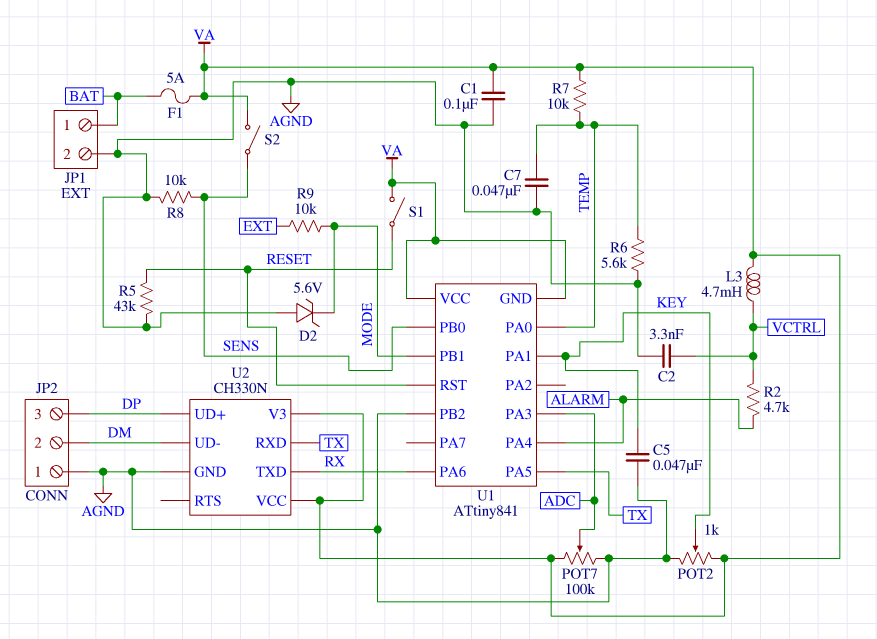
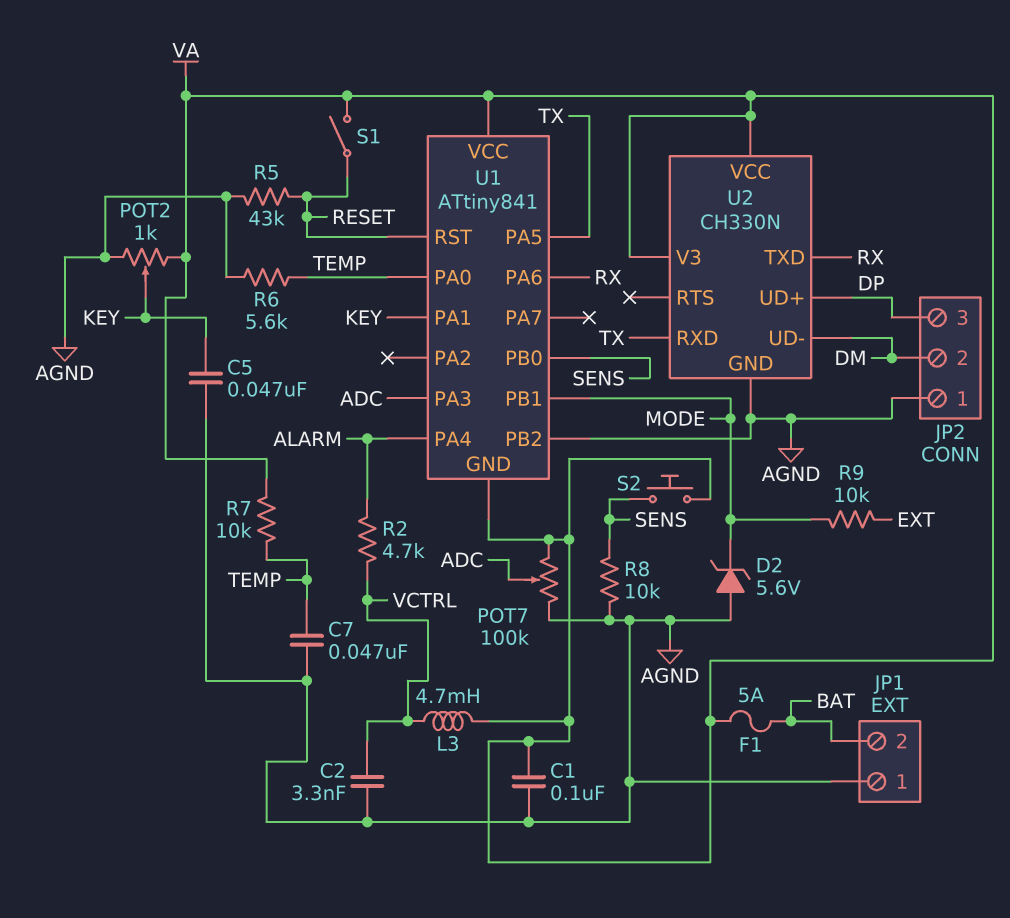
JP1 pin 1: BAT -> AGND
JP1 pin 2: AGND -> BAT
S2: switch (SENS, VA) -> button (SENS, VA)

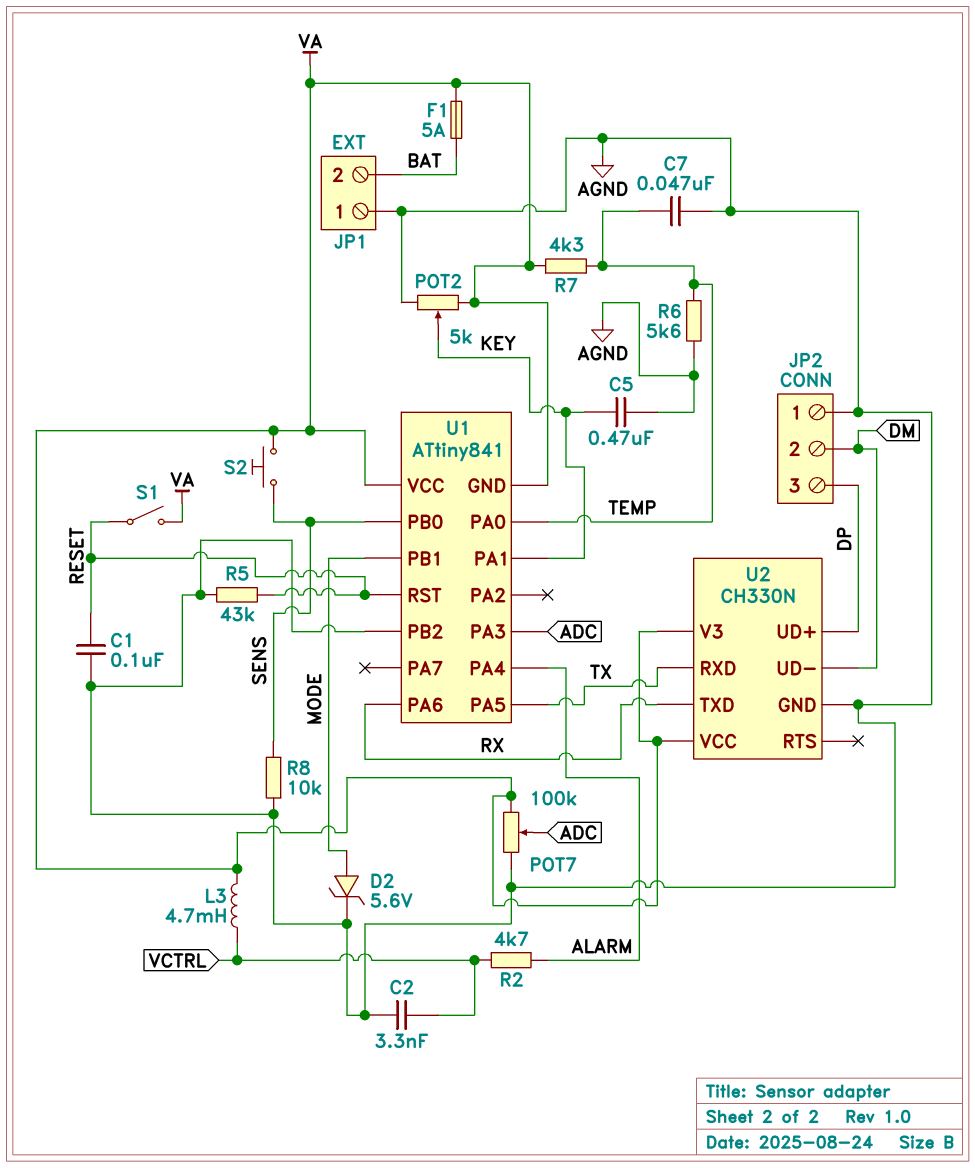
C1: 100nF (AGND, VA) -> 100nF (AGND, RESET)
C5: 47nF (AGND, KEY) -> 470nF (AGND, KEY)
D2: zener 5.6V (A AGND, K MODE) -> zener 5.6V (A MODE, K AGND)
POT2: 1k (AGND, VA, wiper KEY) -> 5k (AGND, VA, wiper KEY)
R7: 10k (TEMP, VA) -> 4.3k (TEMP, VA)
R9: 10k (EXT, MODE) -> none

